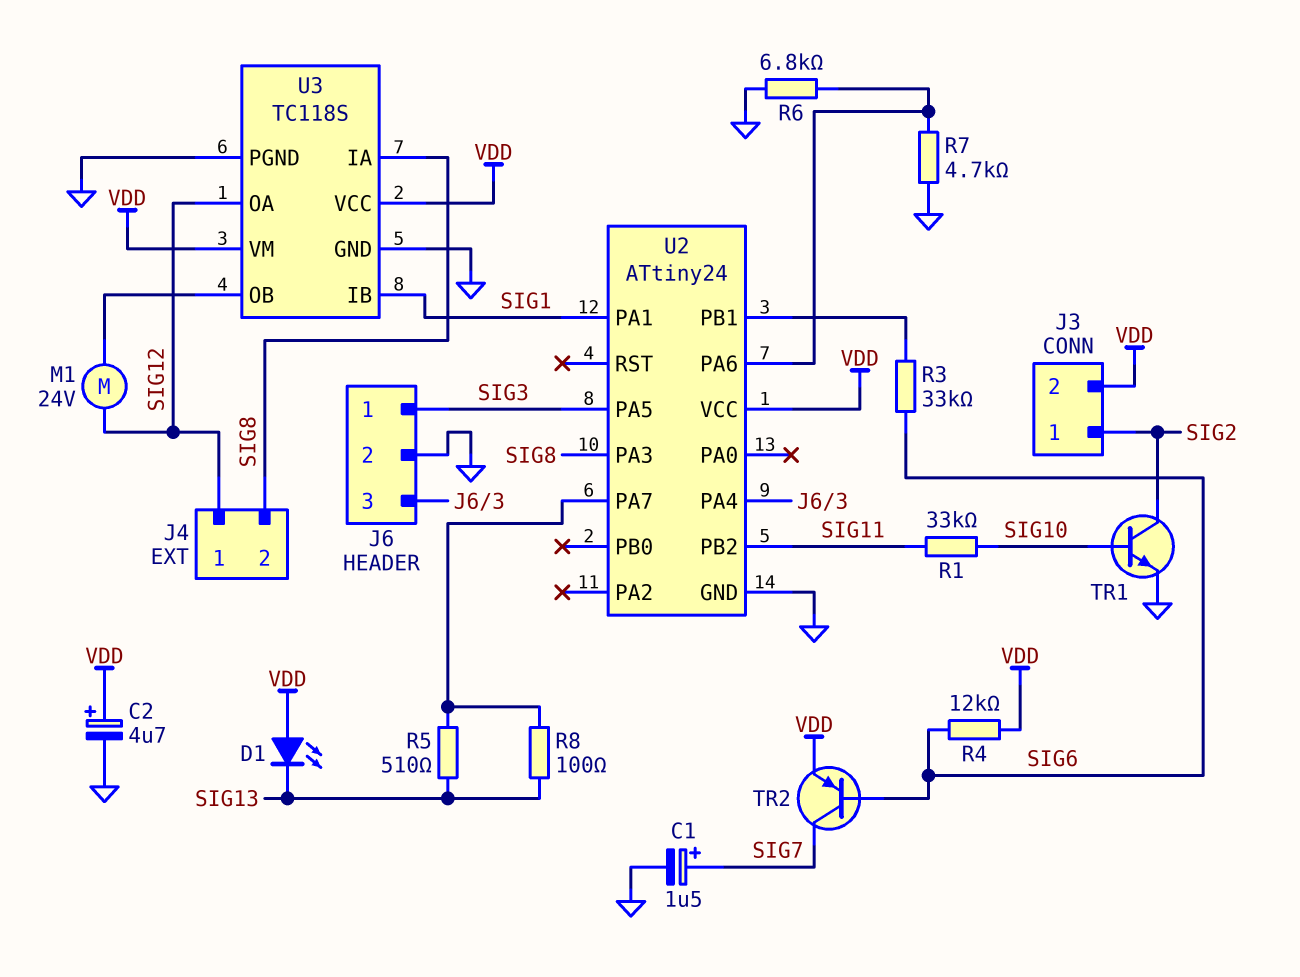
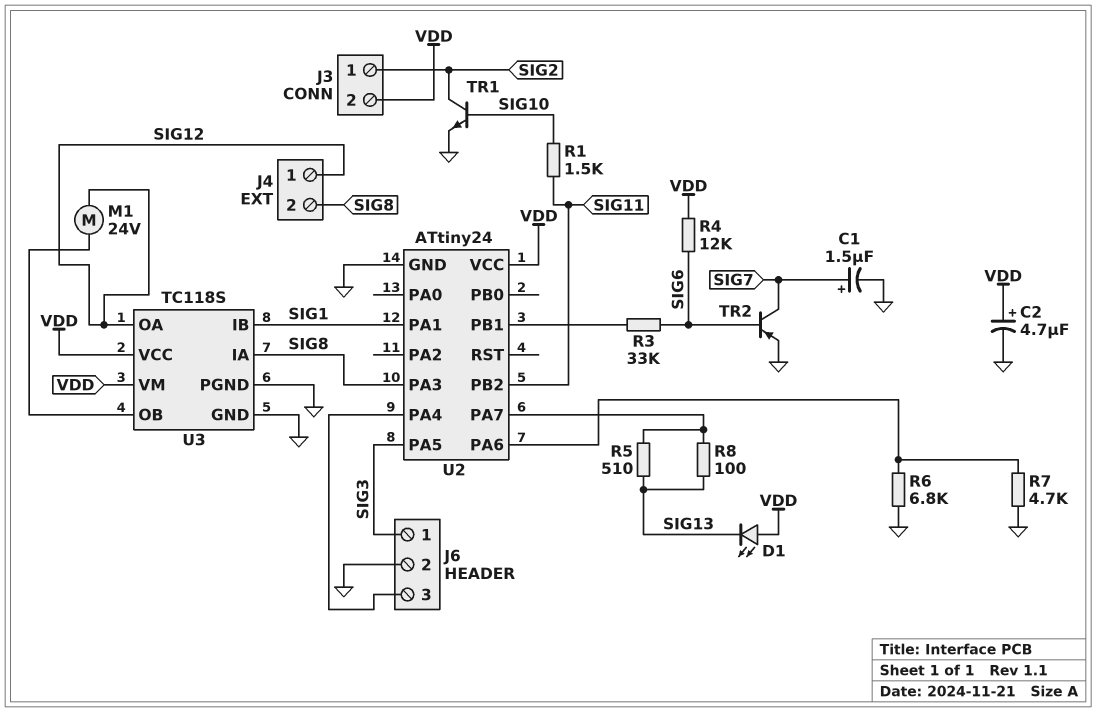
R1: 33k (SIG10, SIG11) -> 1.5k (SIG10, SIG11)
TR2: PNP (B SIG6, C SIG7, E VDD) -> PNP (B SIG6, C SIG7, E GND)

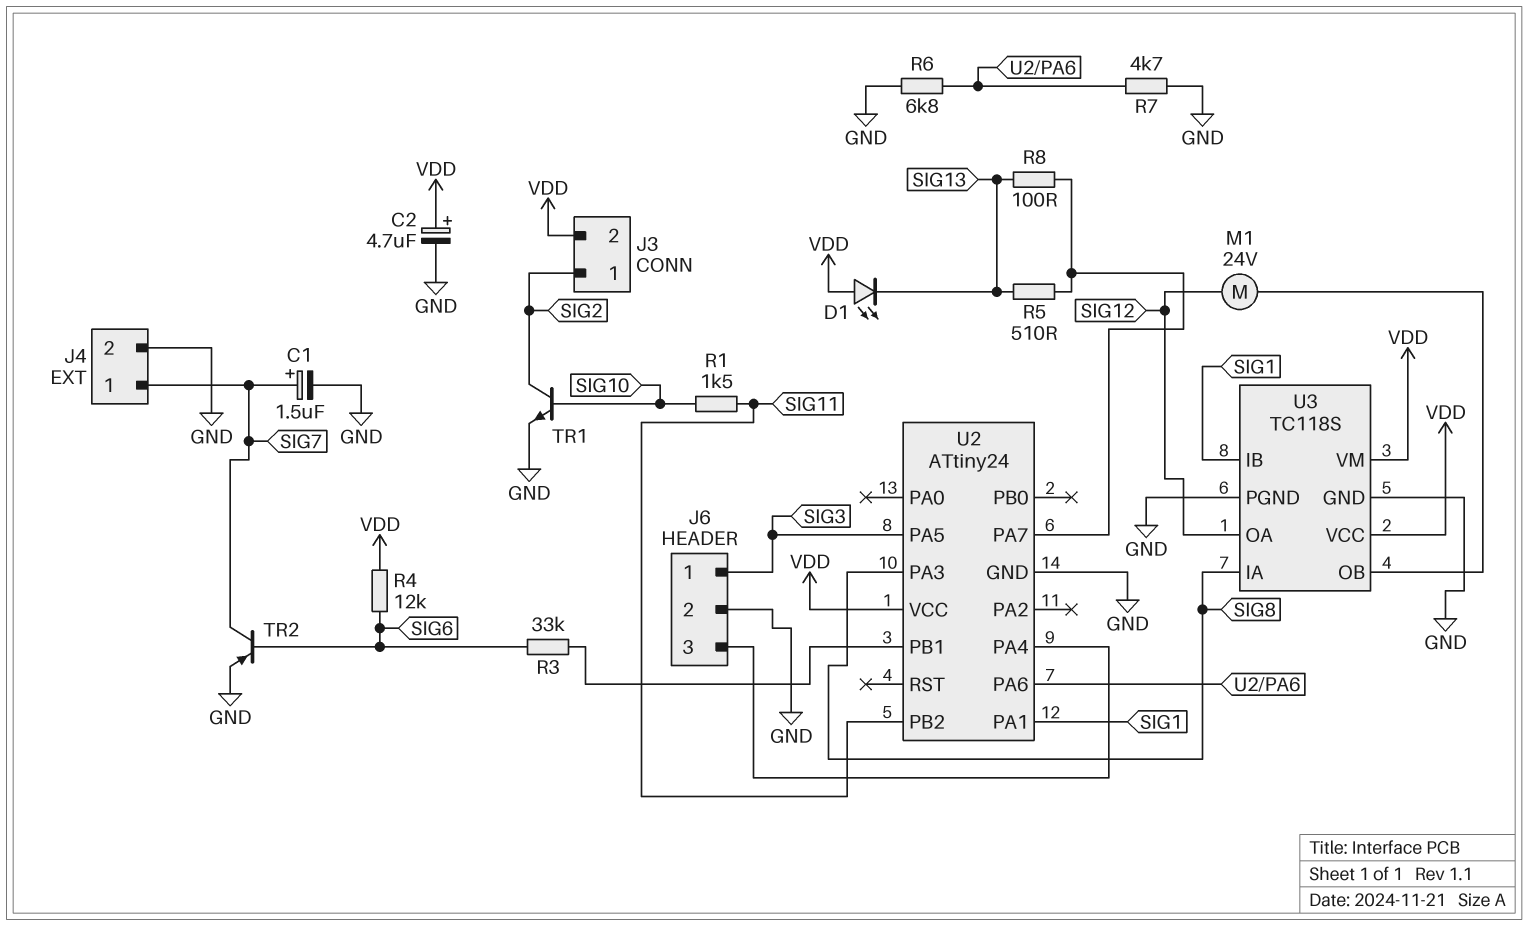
J4 pin 1: SIG12 -> SIG7
J4 pin 2: SIG8 -> GND

